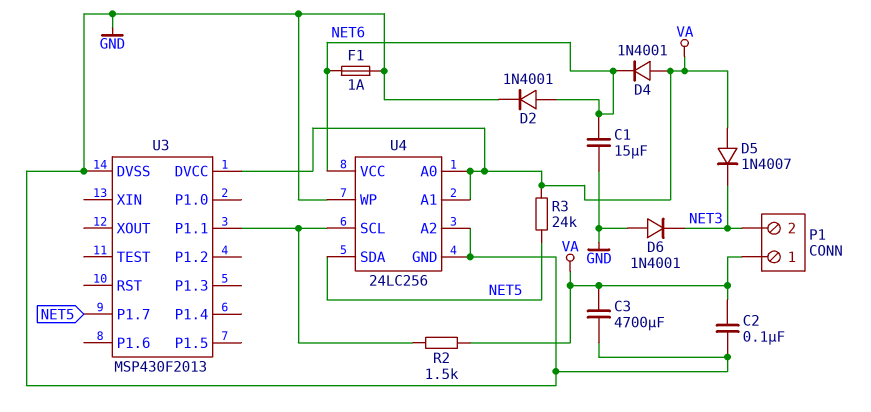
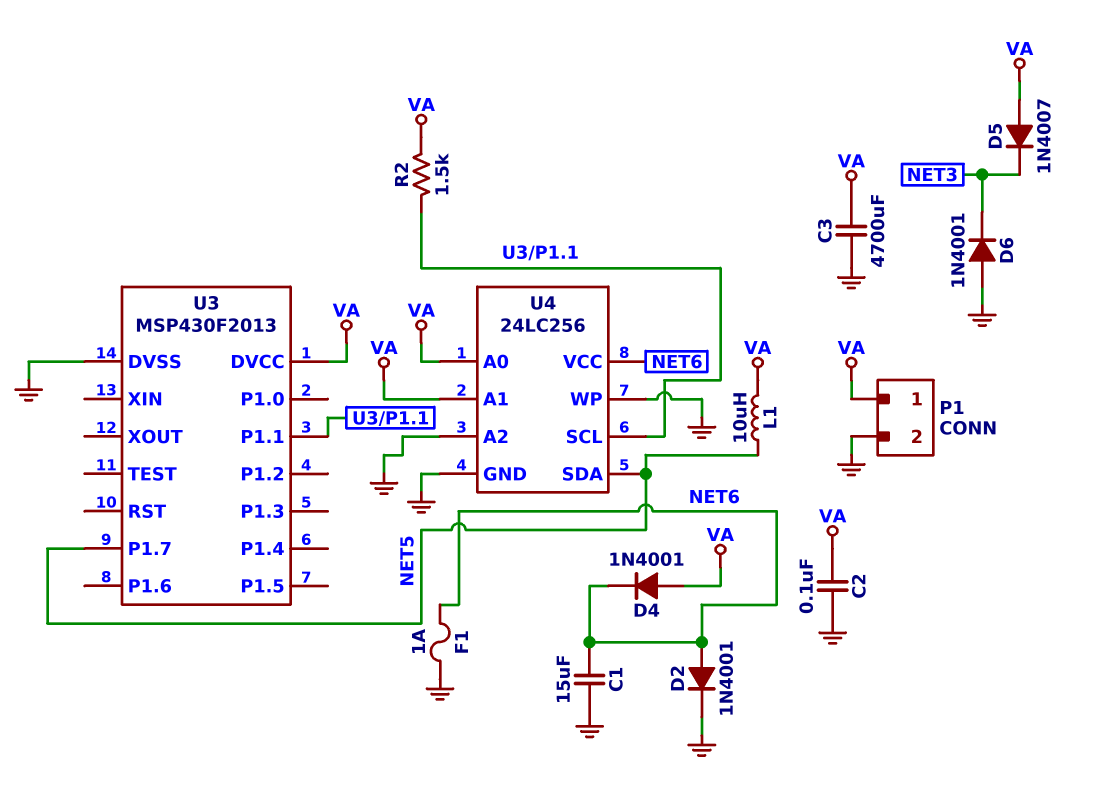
L1: none -> 10uH (NET5, VA)
P1 pin 2: NET3 -> GND
R3: 24k (NET5, VA) -> none

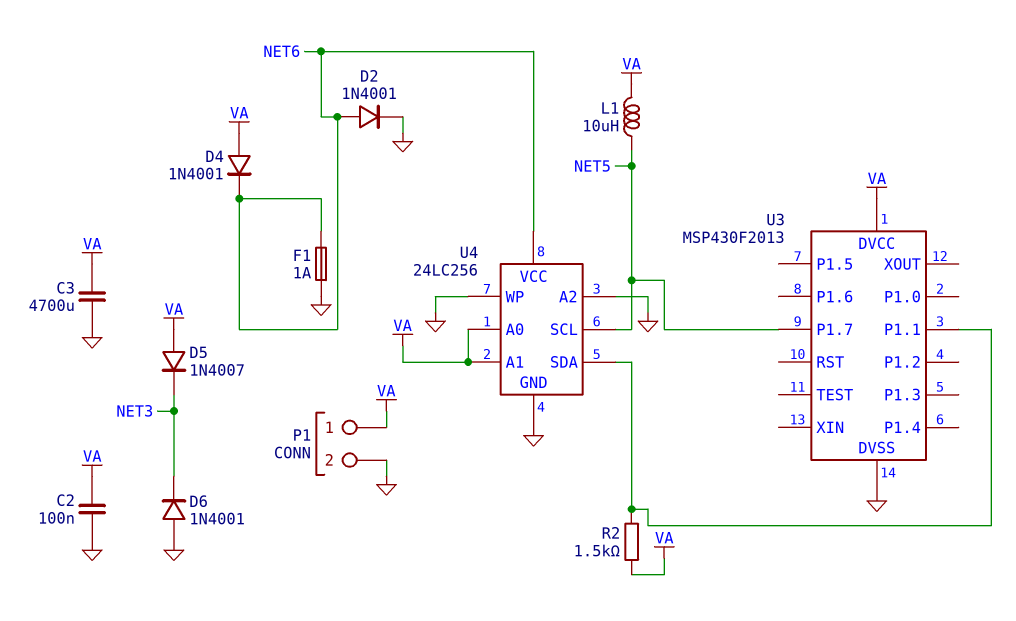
C1: 15uF (GND, NET6) -> none
U4 pin SCL: U3/P1.1 -> NET5
U4 pin SDA: NET5 -> U3/P1.1

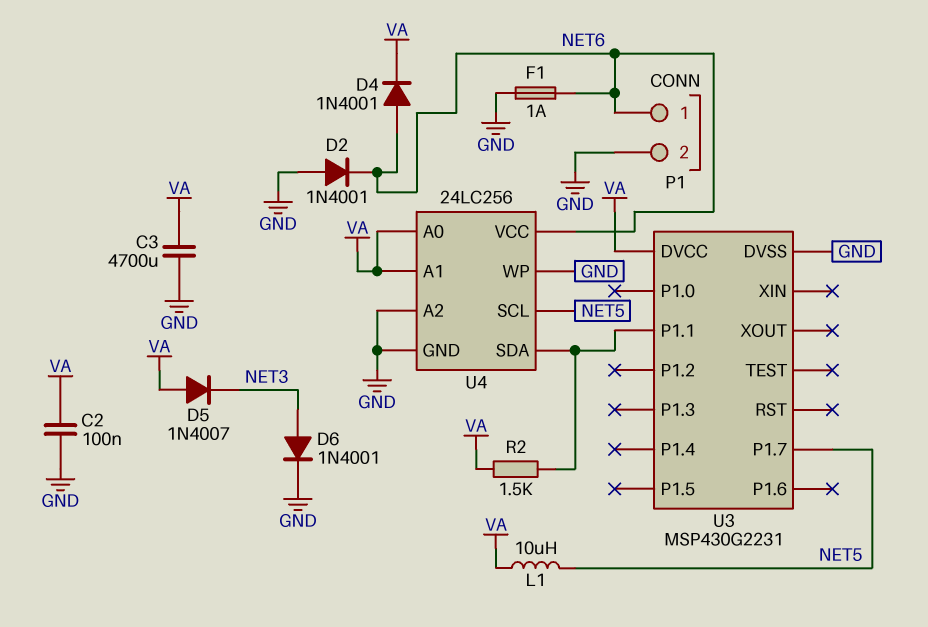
D2: diode 1N4001 (A NET6, K GND) -> diode 1N4001 (A GND, K NET6)
D4: diode 1N4001 (A VA, K NET6) -> diode 1N4001 (A NET6, K VA)
D6: diode 1N4001 (A GND, K NET3) -> diode 1N4001 (A NET3, K GND)
P1 pin 1: VA -> NET6
U3: MSP430F2013 -> MSP430G2231

